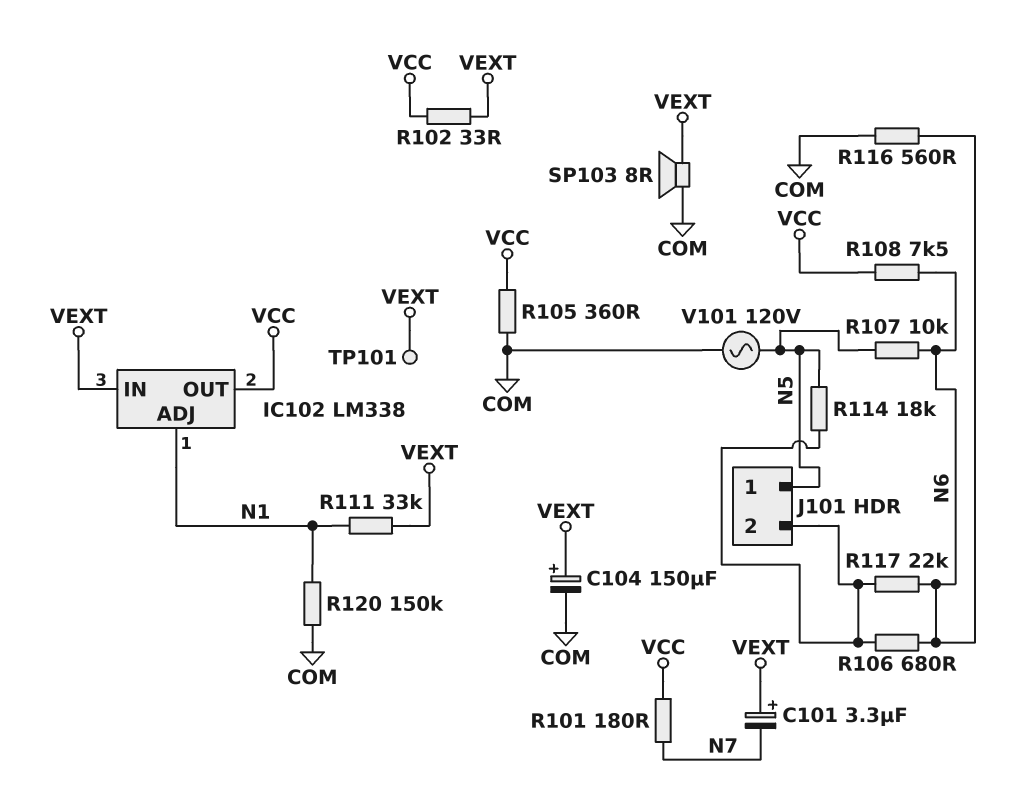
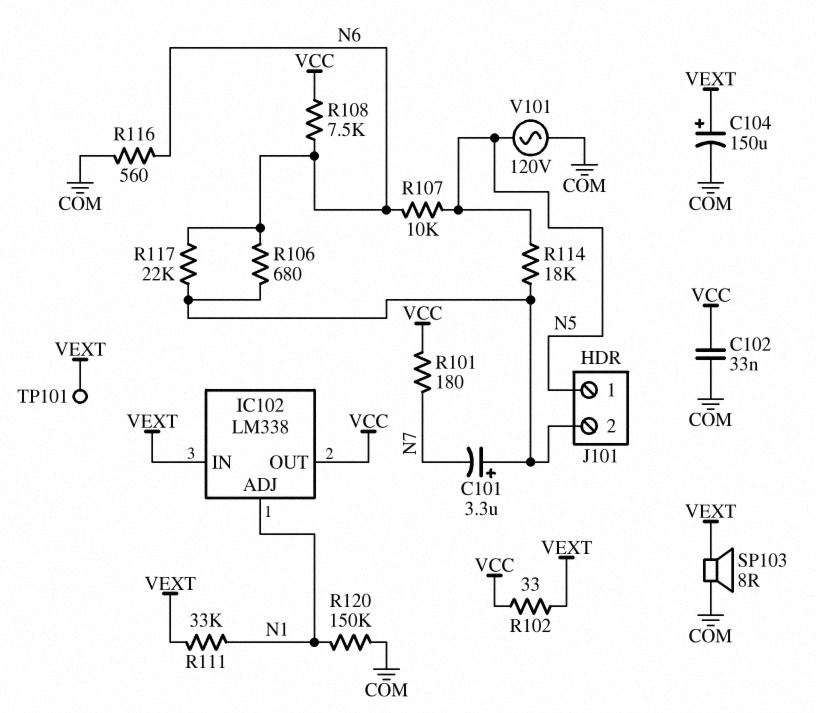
C101: 3.3uF (plus VEXT, minus N7) -> 3.3uF (plus J101/2, minus N7)
C102: none -> 33nF (COM, VCC)
R105: 360 (COM, VCC) -> none

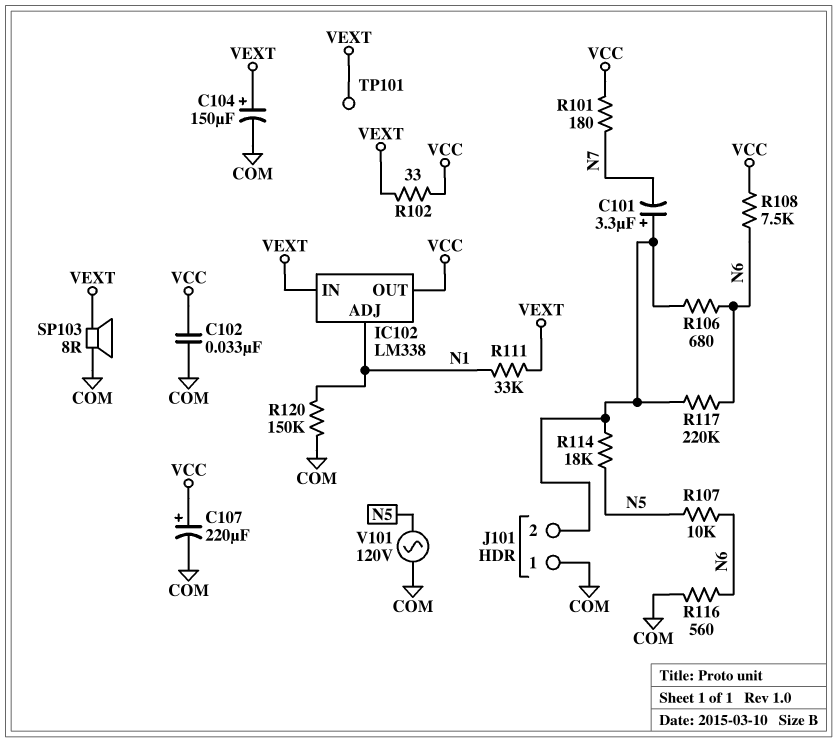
C107: none -> 220uF (plus VCC, minus COM)
J101 pin 1: N5 -> COM
R117: 22k (J101/2, N6) -> 220k (J101/2, N6)

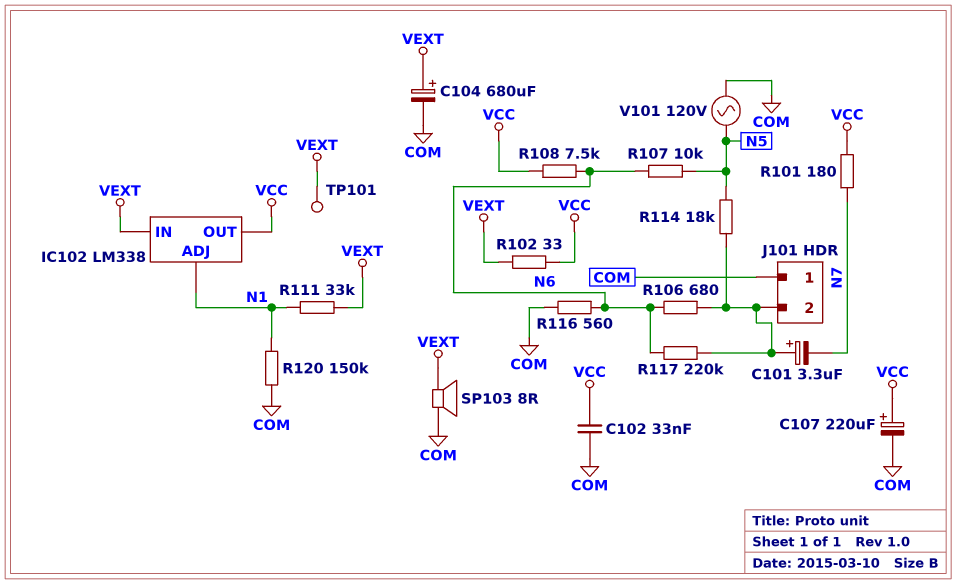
C104: 150uF (plus VEXT, minus COM) -> 680uF (plus VEXT, minus COM)

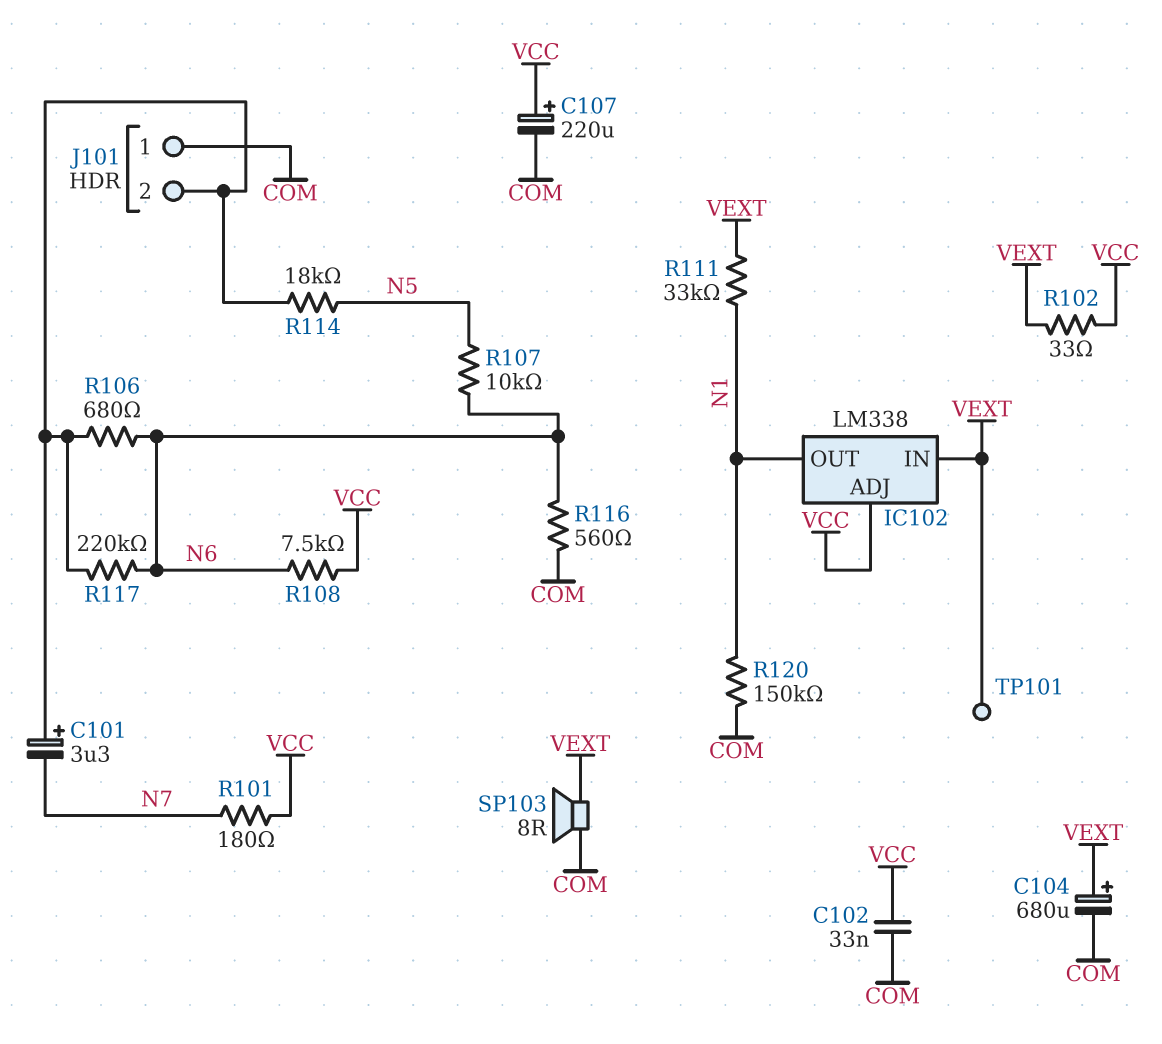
IC102 pin ADJ: N1 -> VCC
IC102 pin OUT: VCC -> N1
V101: AC 120V (COM, N5) -> none

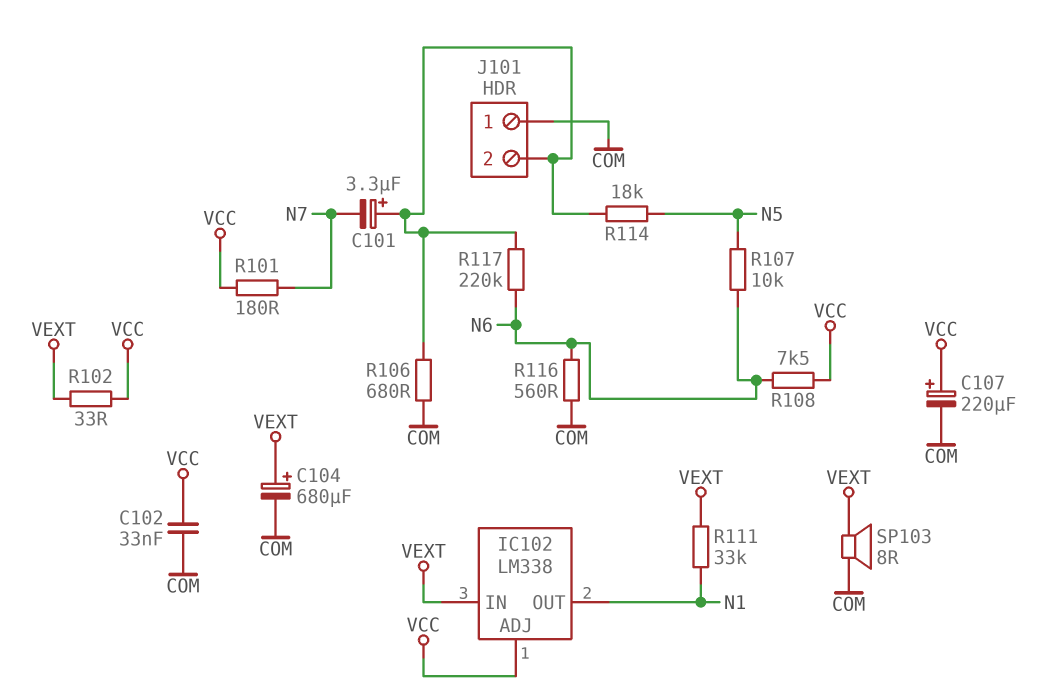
R106: 680 (J101/2, N6) -> 680 (COM, J101/2)
R120: 150k (COM, N1) -> none
TP101: test point (VEXT) -> none

